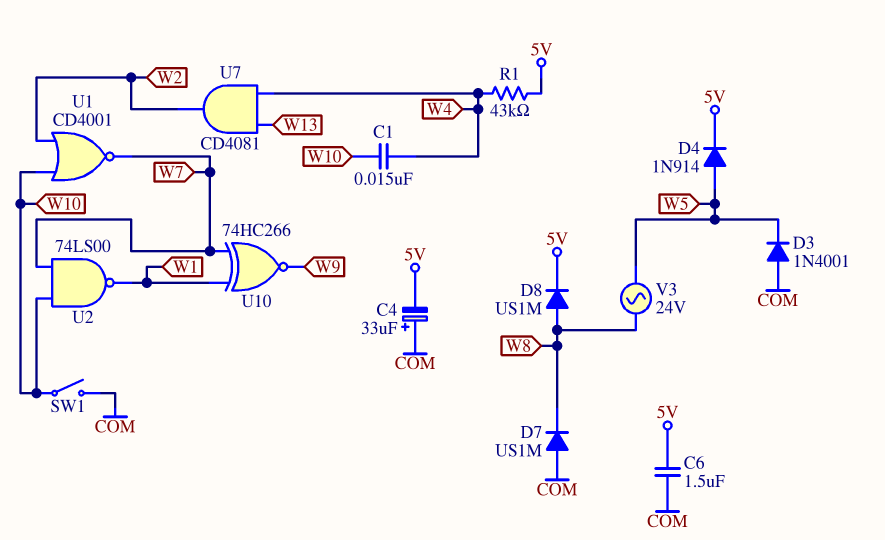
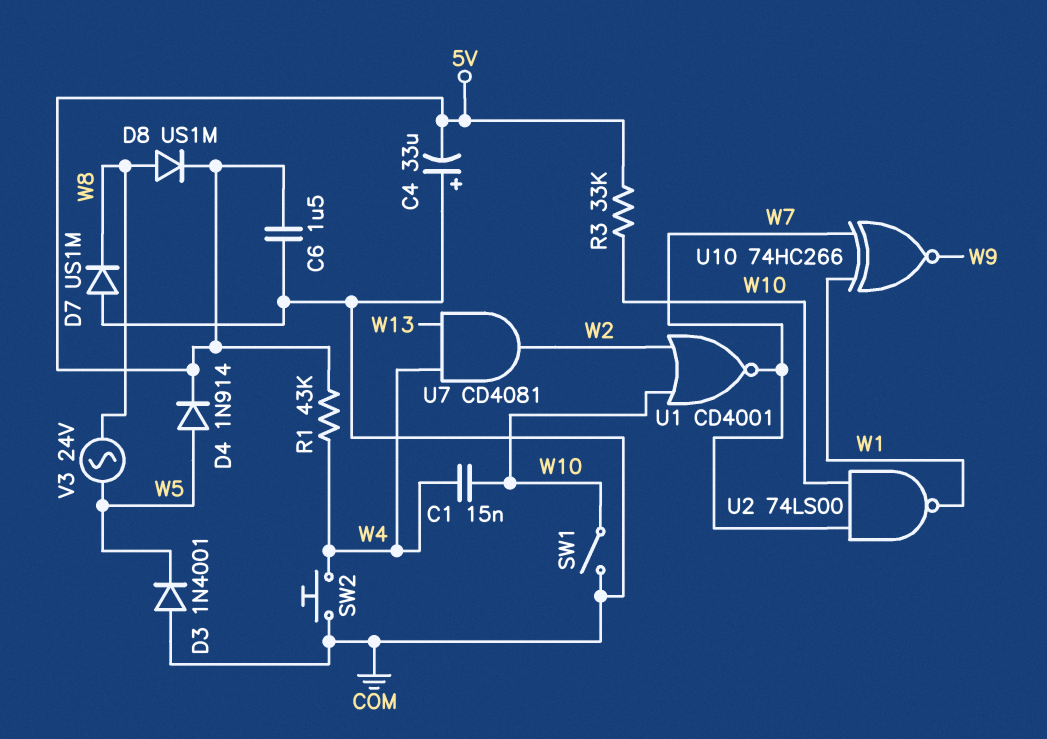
R3: none -> 33k (5V, W10)
SW2: none -> button (COM, W4)

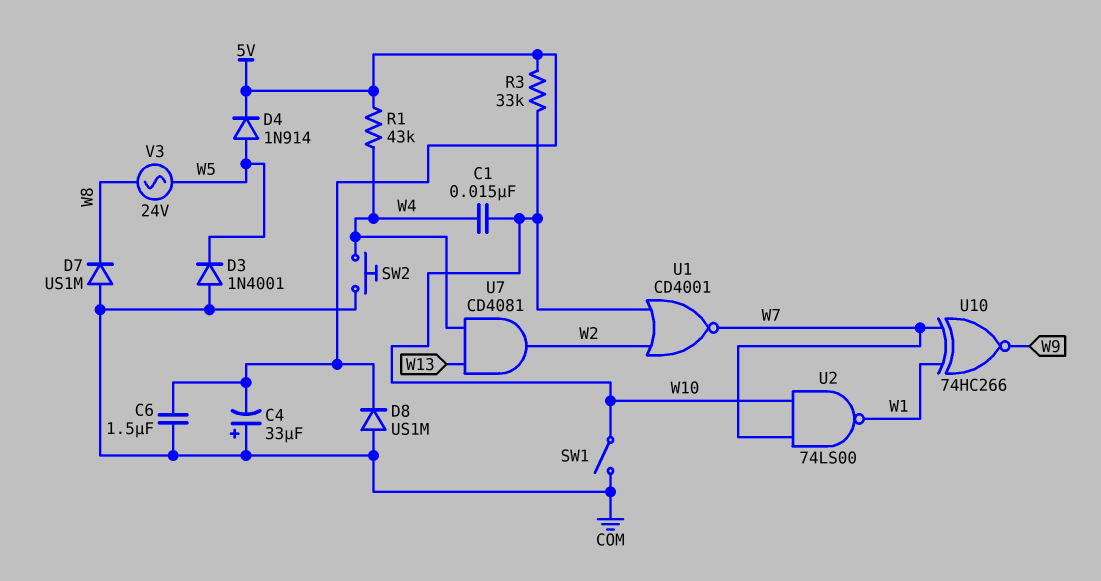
D8: diode US1M (A W8, K 5V) -> diode US1M (A COM, K 5V)

